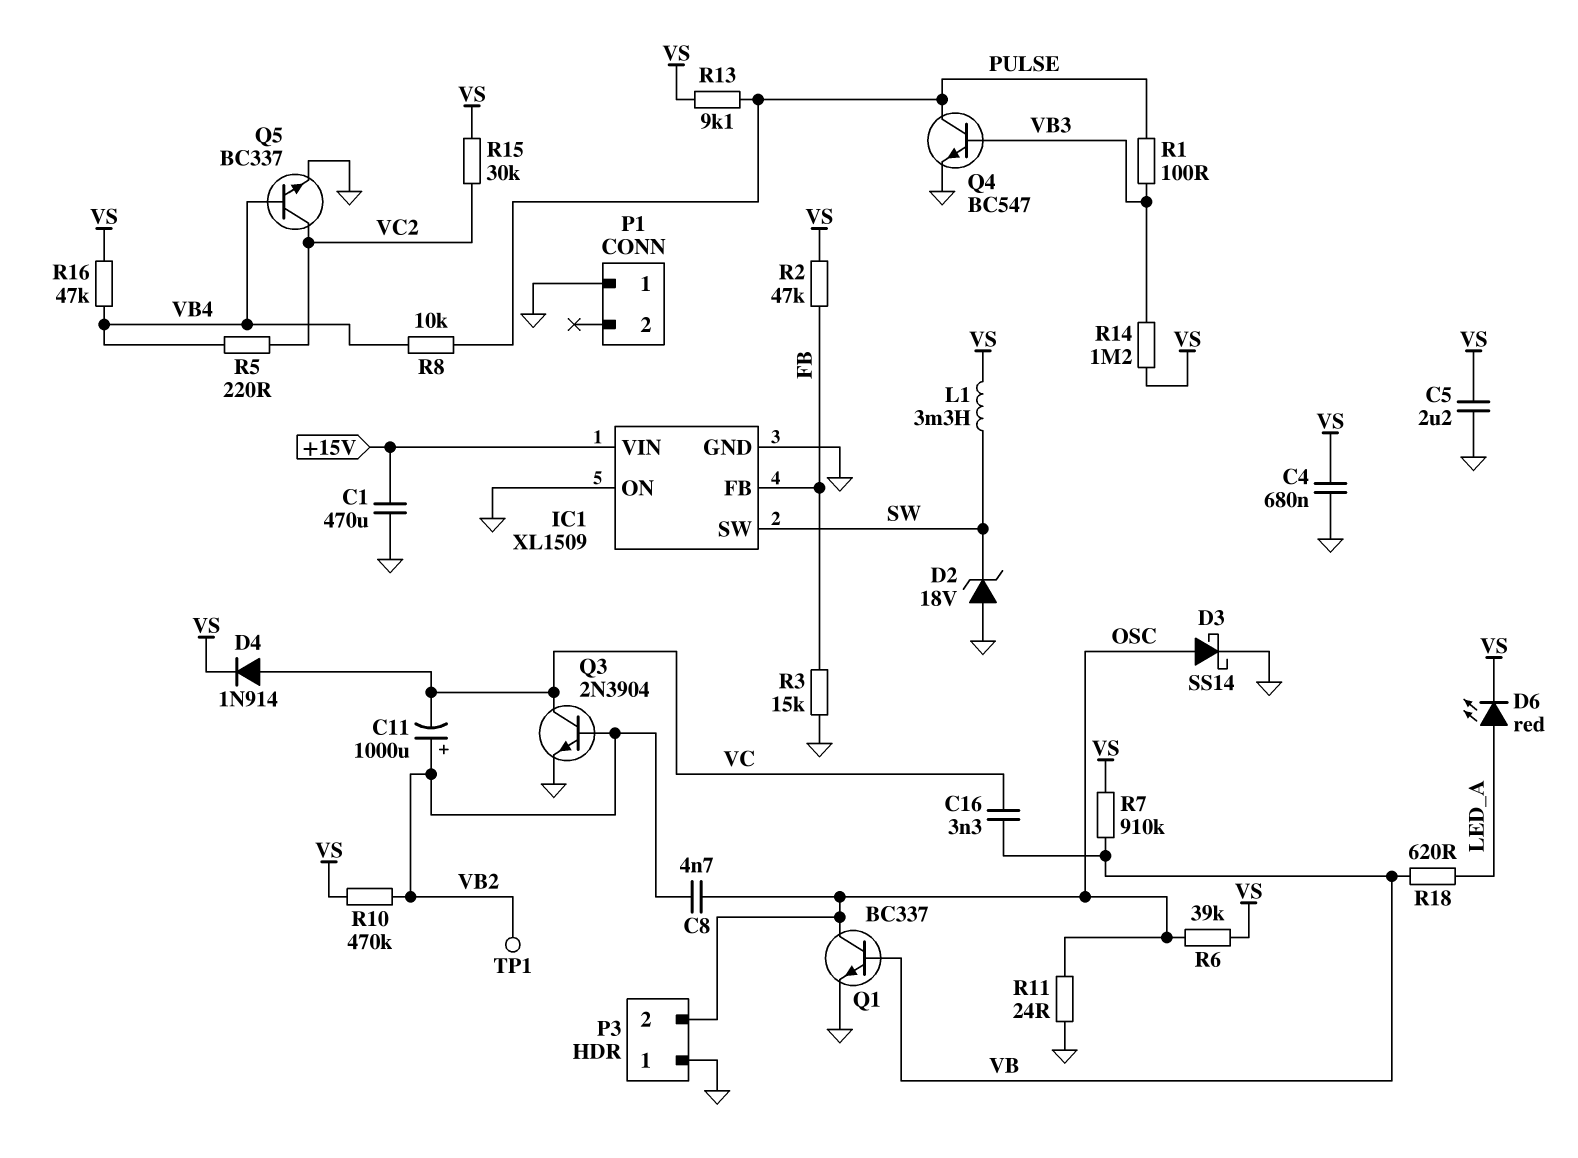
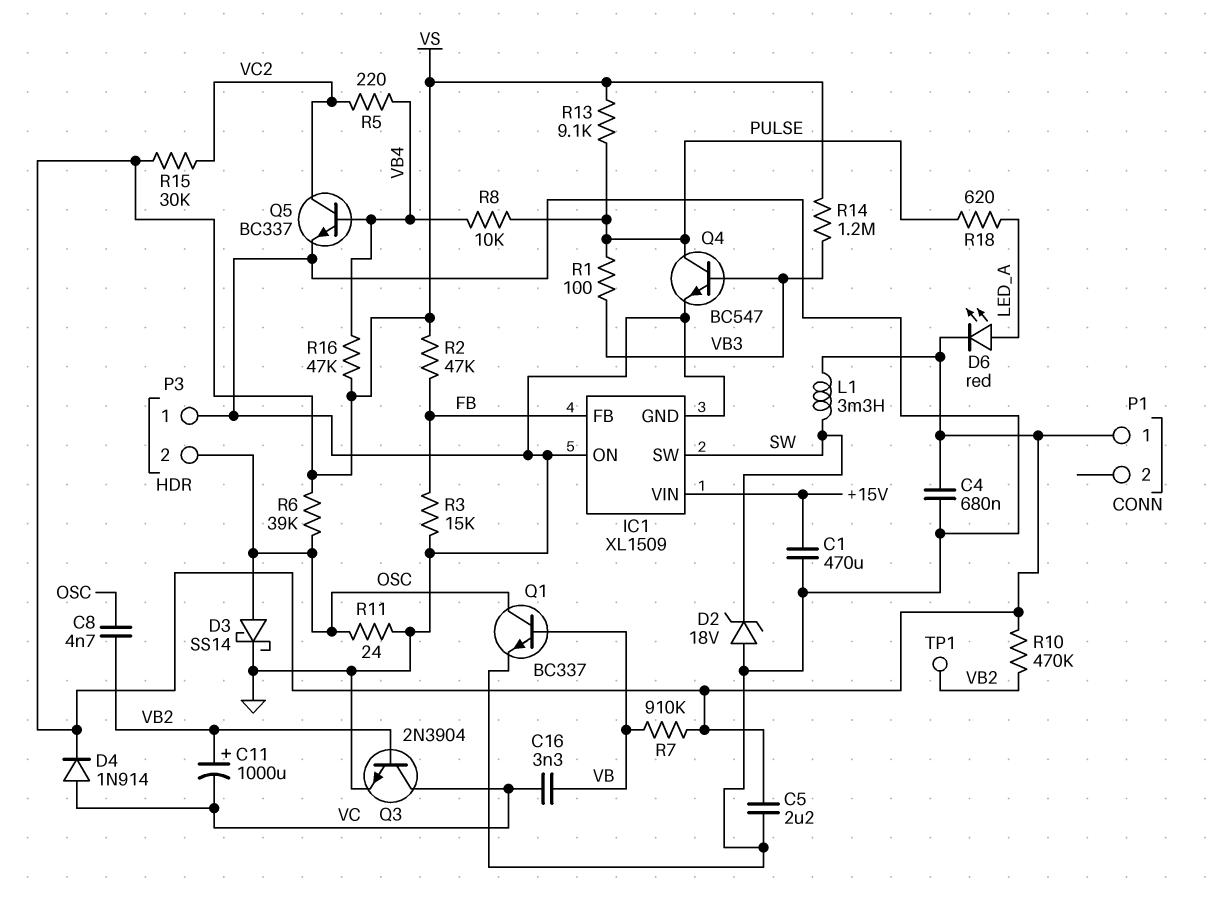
P1 pin 1: GND -> VS
R18: 620 (LED_A, VB) -> 620 (LED_A, PULSE)

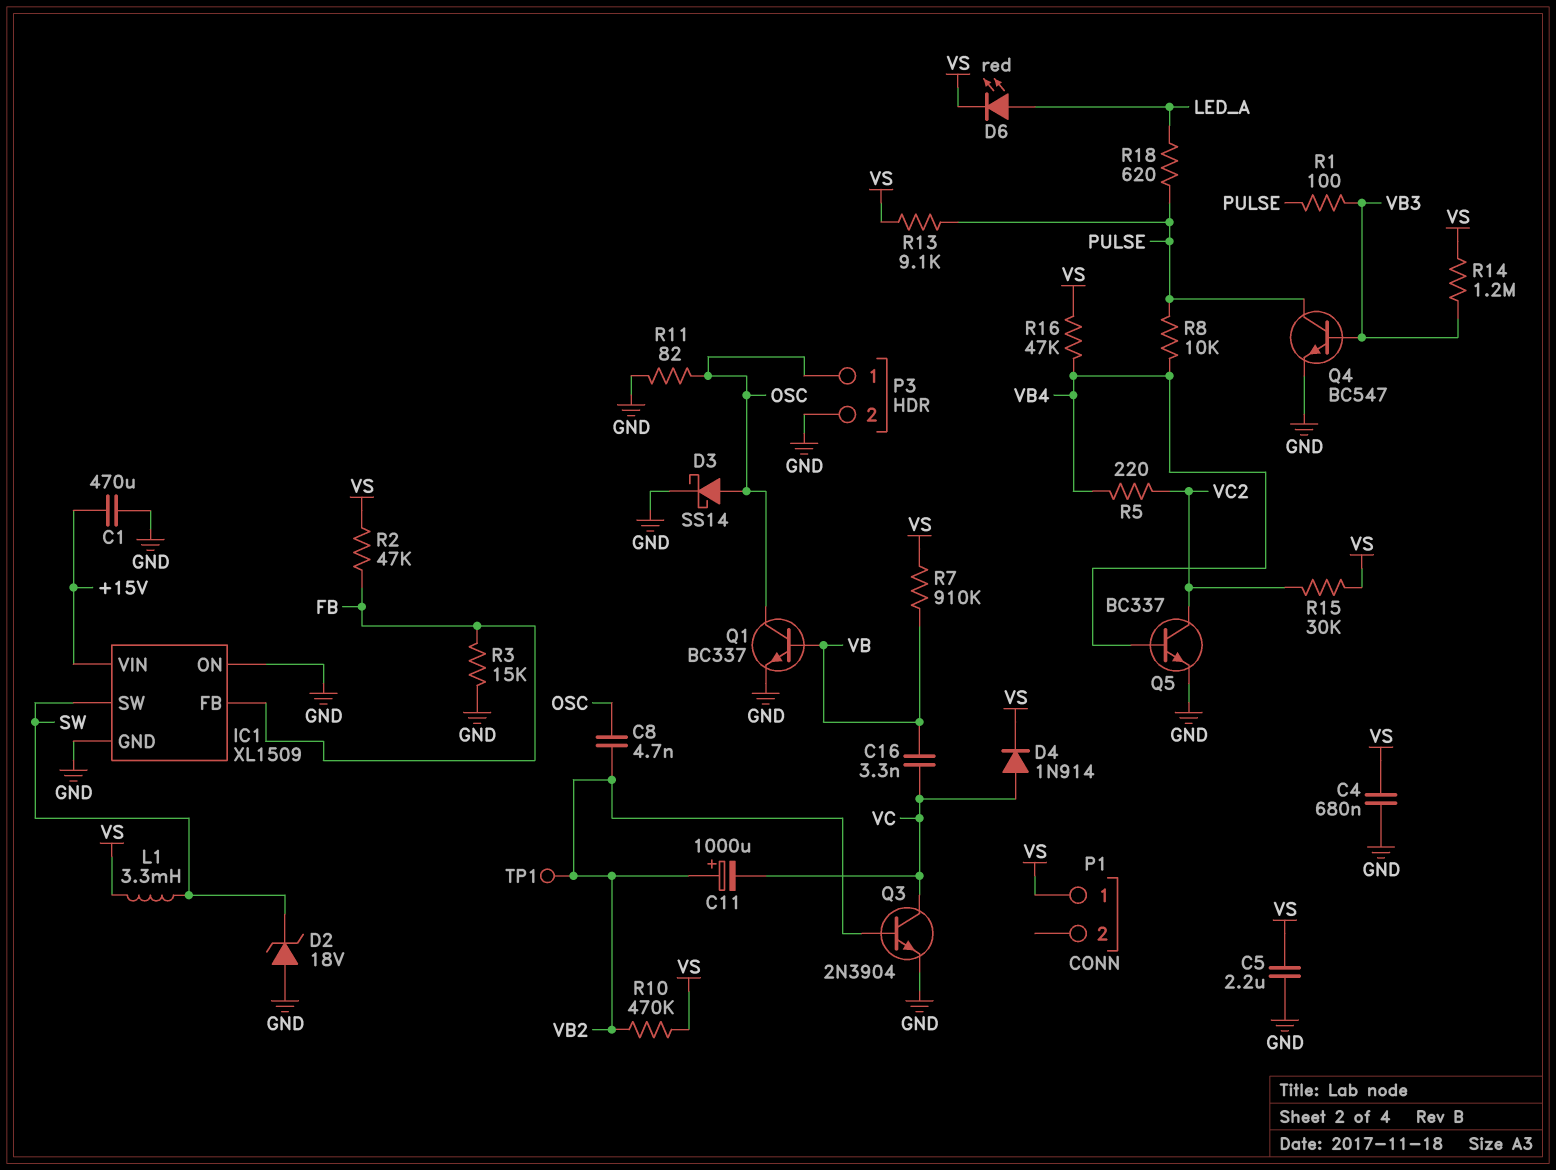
P3 pin 1: GND -> OSC
P3 pin 2: OSC -> GND
R6: 39k (OSC, VS) -> none
R11: 24 (GND, OSC) -> 82 (GND, OSC)

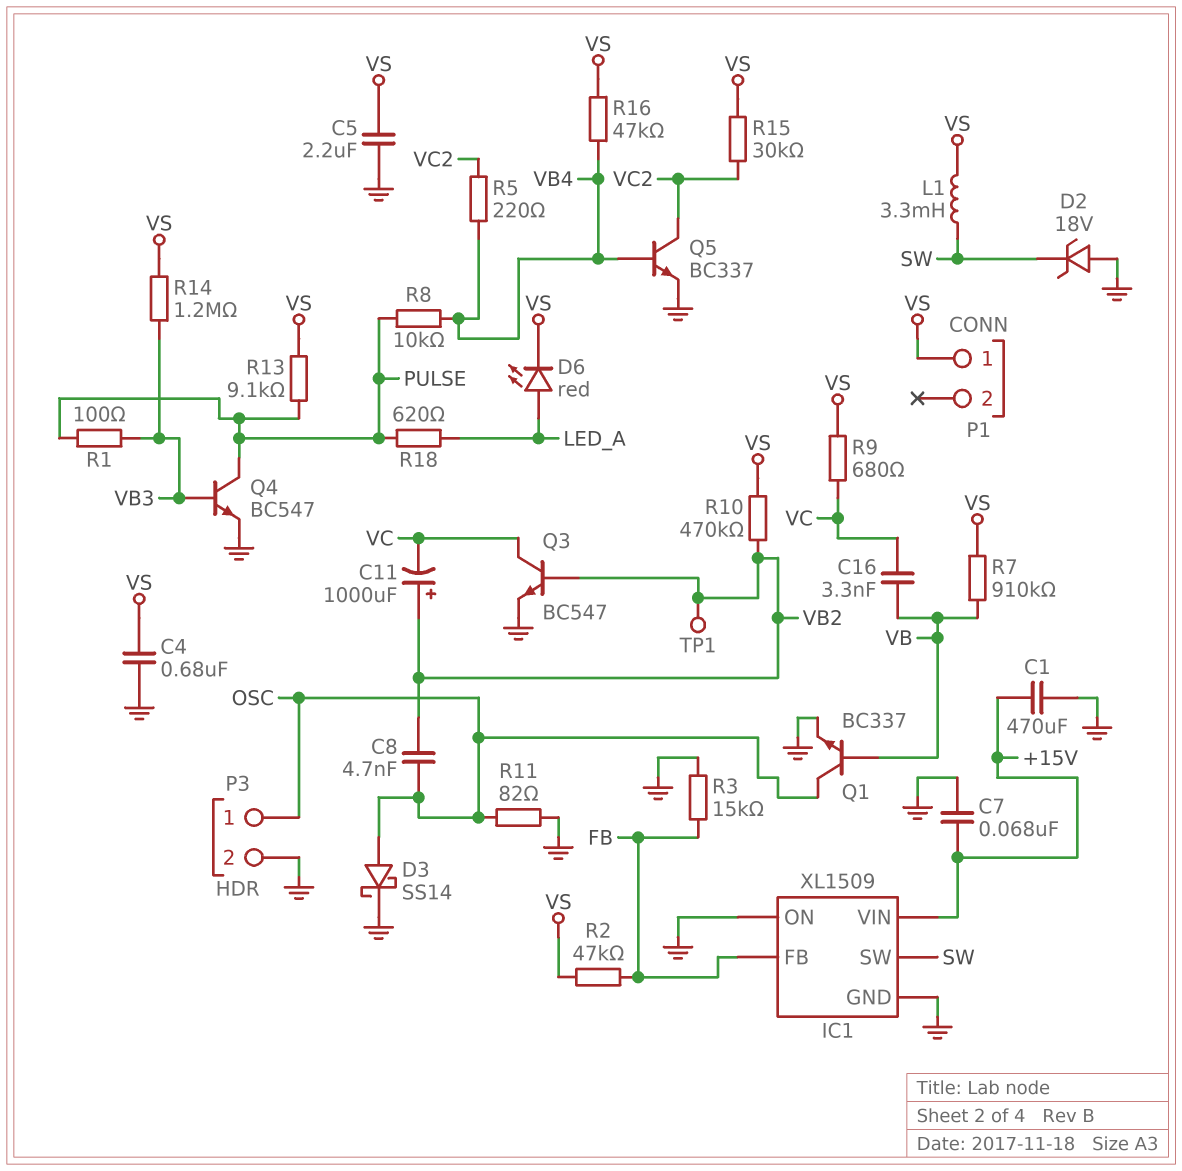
C7: none -> 68nF (+15V, GND)
D4: diode 1N914 (A VC, K VS) -> none
Q3: NPN 2N3904 (B VB2, C VC, E GND) -> NPN BC547 (B VB2, C VC, E GND)
R9: none -> 680 (VC, VS)

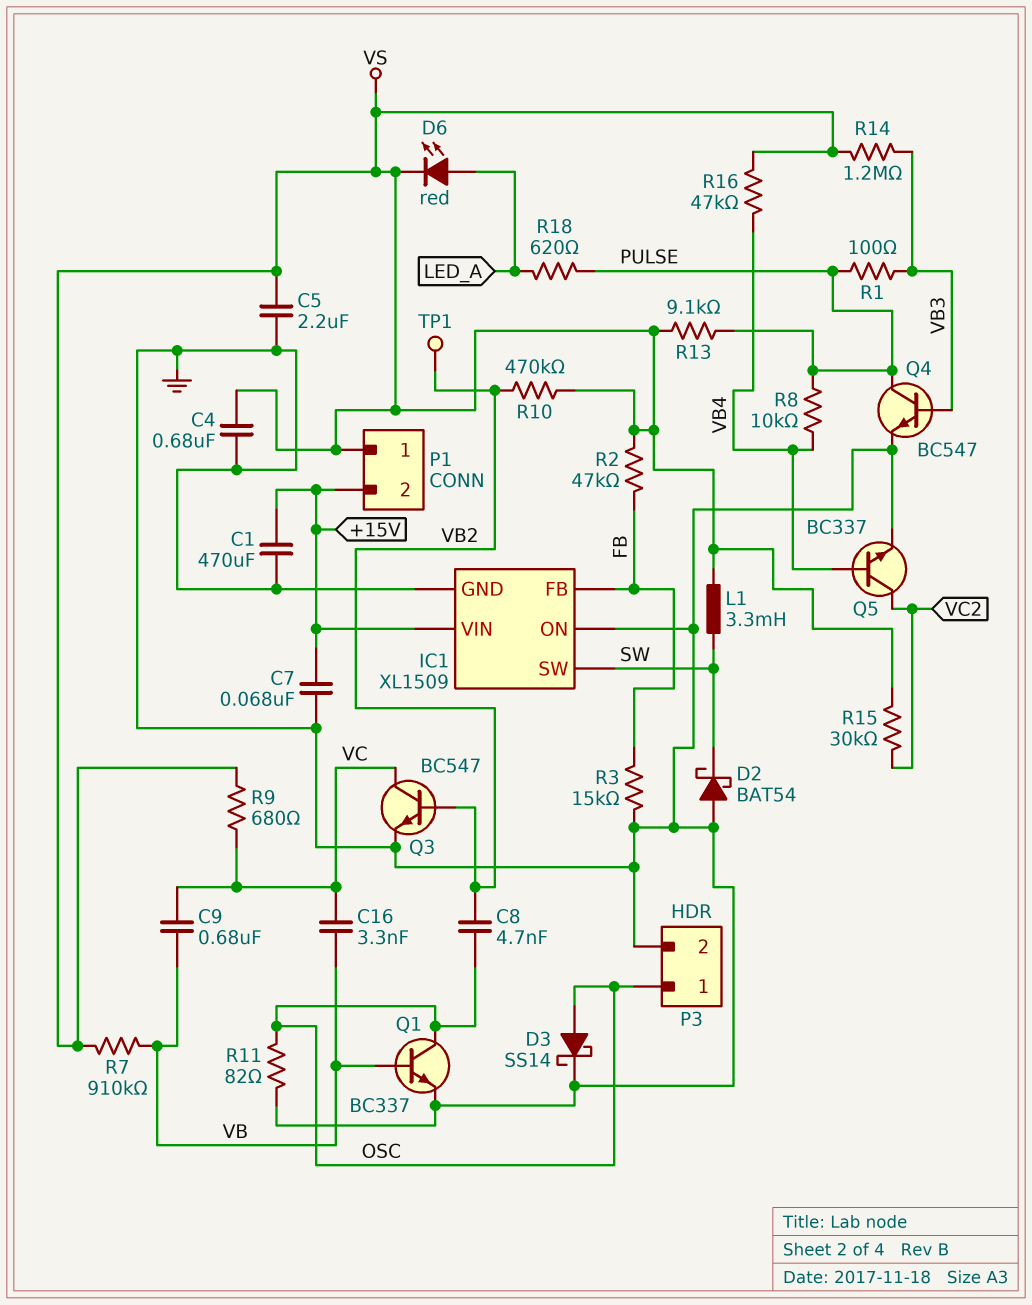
C9: none -> 680nF (VB, VC)
C11: 1000uF (plus VB2, minus VC) -> none
D2: zener 18V (A GND, K SW) -> schottky BAT54 (A GND, K SW)
P1 pin 2: none -> +15V
R5: 220 (VB4, VC2) -> none

